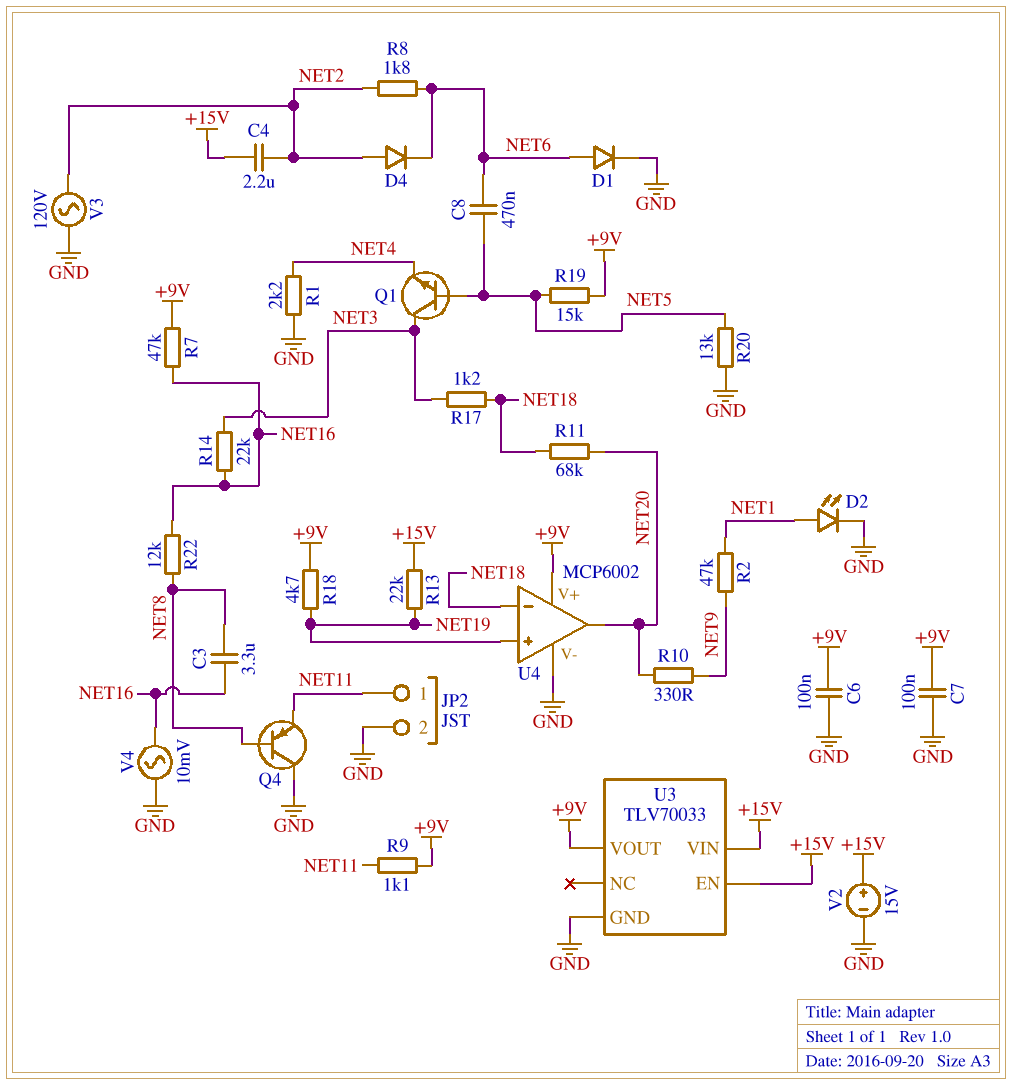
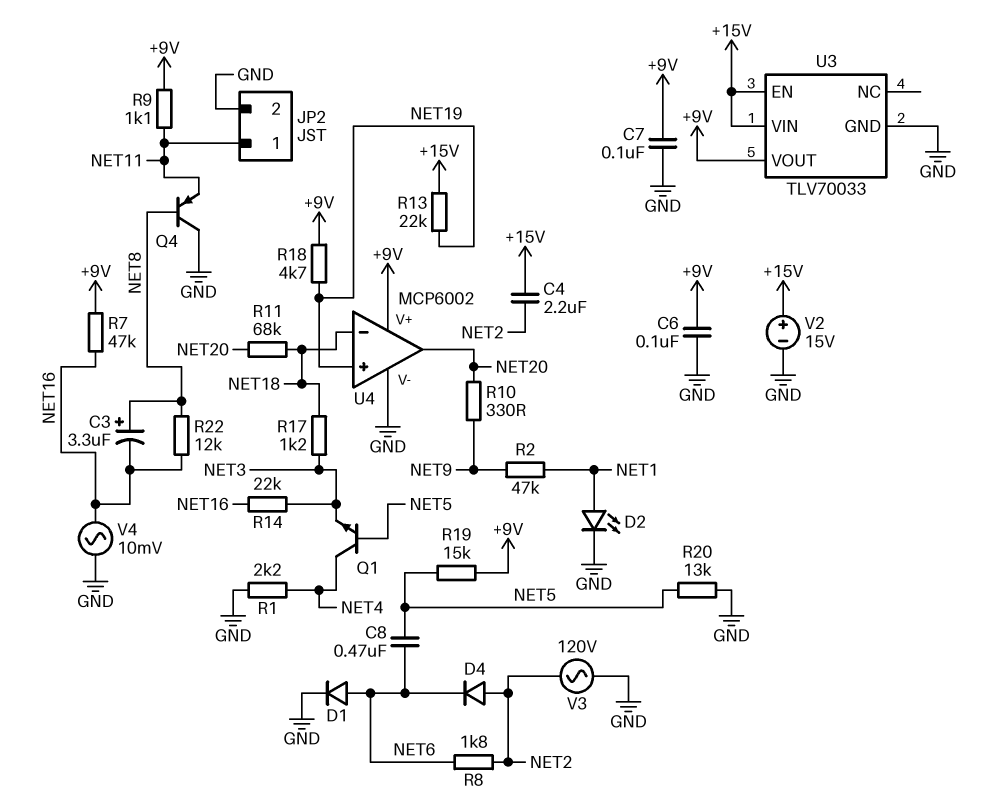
C3: 3.3uF (NET8, NET16) -> 3.3uF (plus NET8, minus NET16)
Q1: NPN (B NET5, C NET3, E NET4) -> NPN (B NET5, C NET4, E NET3)

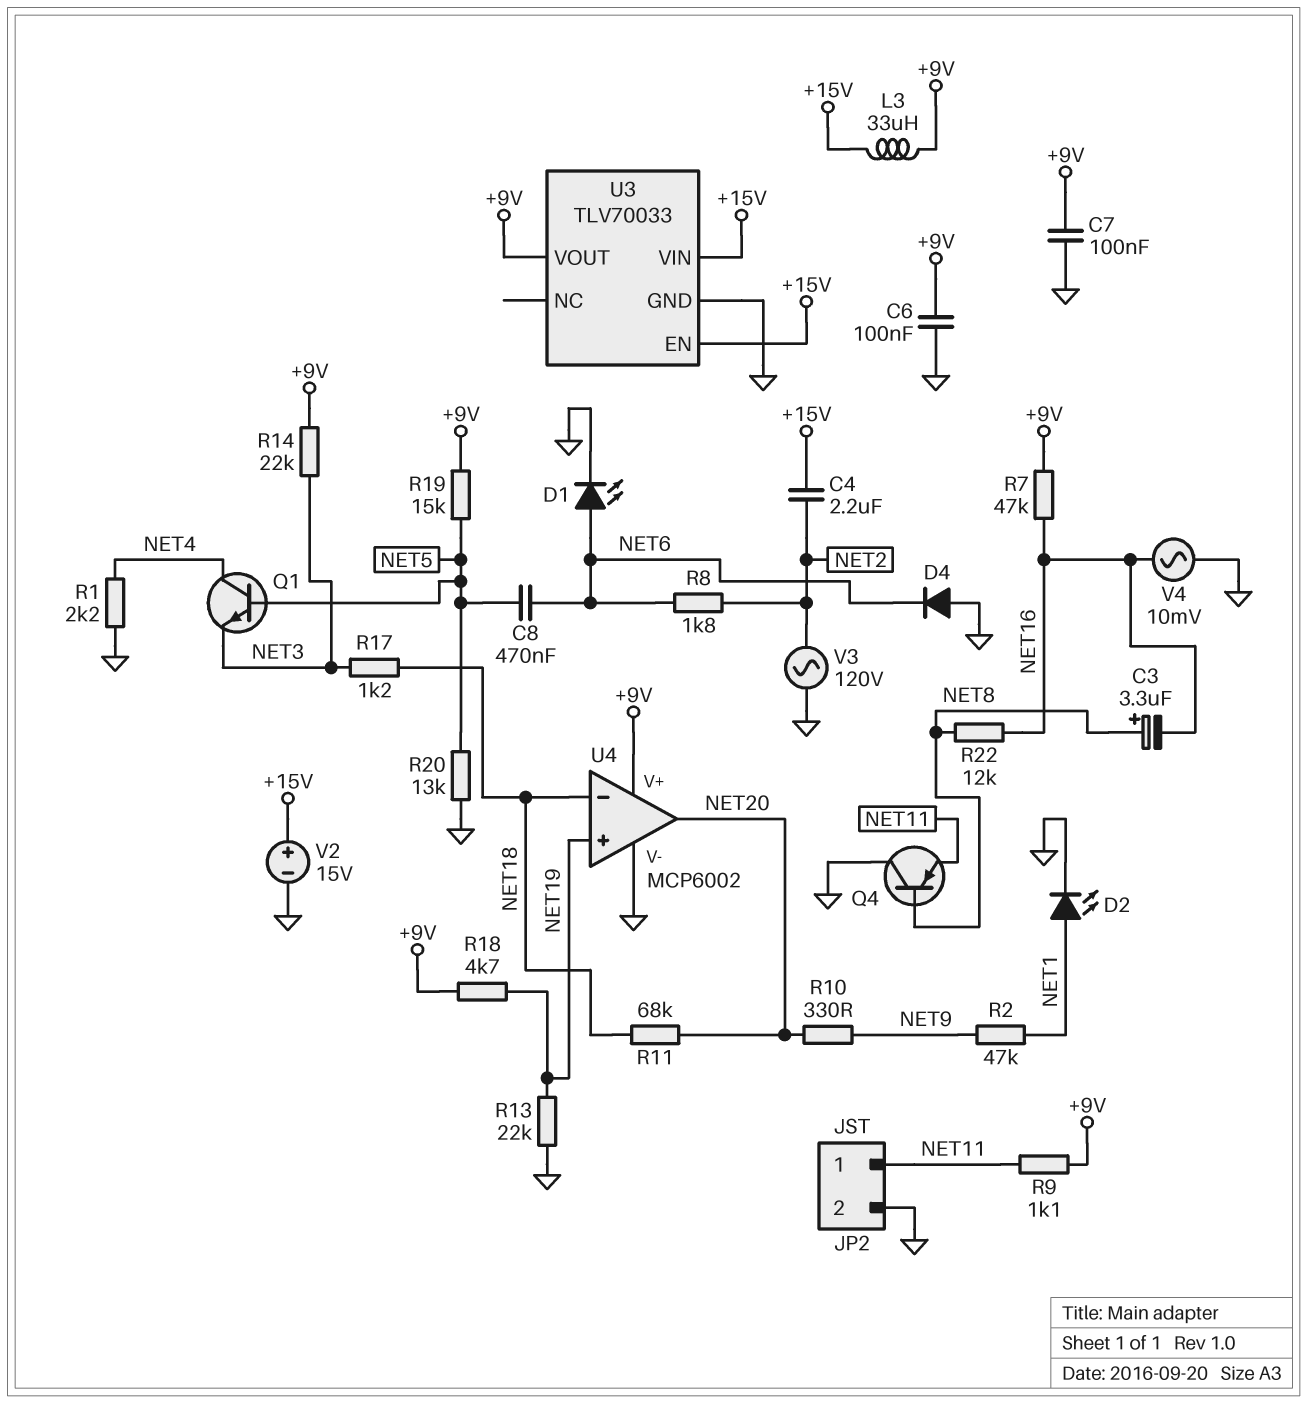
D1: diode (A NET6, K GND) -> LED (A NET6, K GND)
D4: diode (A NET2, K NET6) -> diode (A GND, K NET6)
L3: none -> 33uH (+9V, +15V)
R13: 22k (+15V, NET19) -> 22k (GND, NET19)
R14: 22k (NET3, NET16) -> 22k (+9V, NET3)

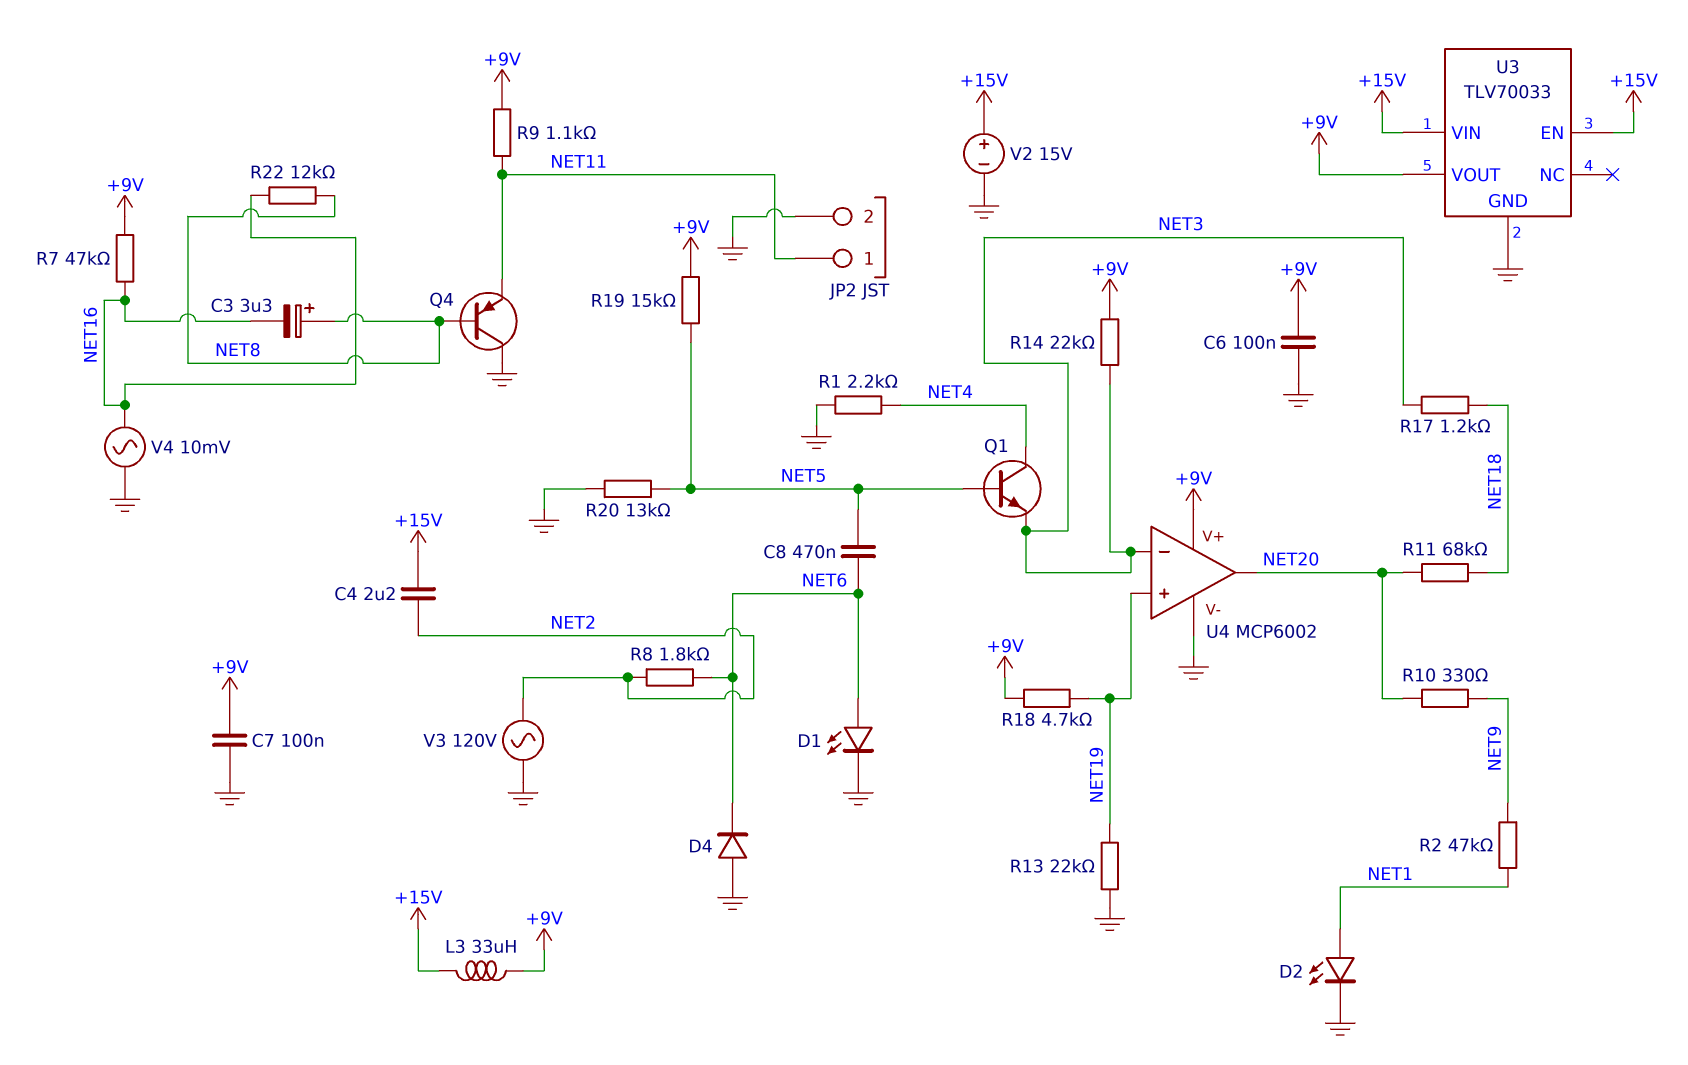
U4 pin in-: NET18 -> NET3

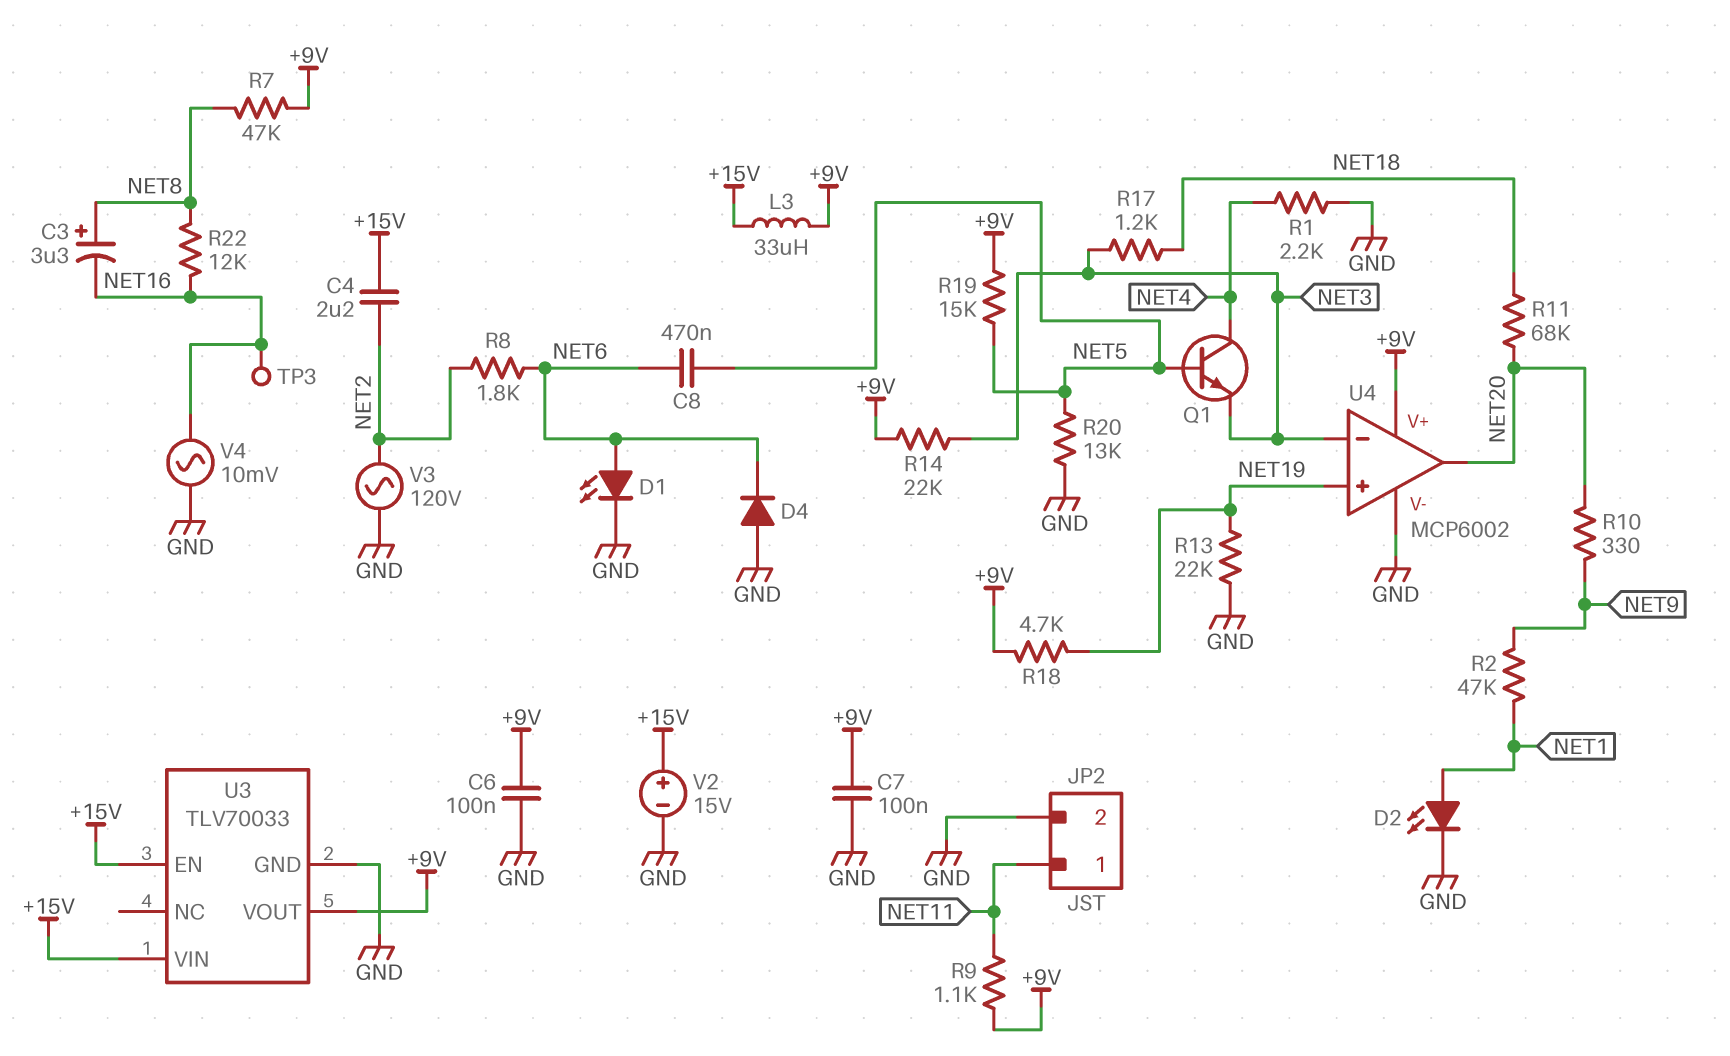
Q4: PNP (B NET8, C GND, E NET11) -> none
R7: 47k (+9V, NET16) -> 47k (+9V, NET8)
TP3: none -> test point (NET16)

